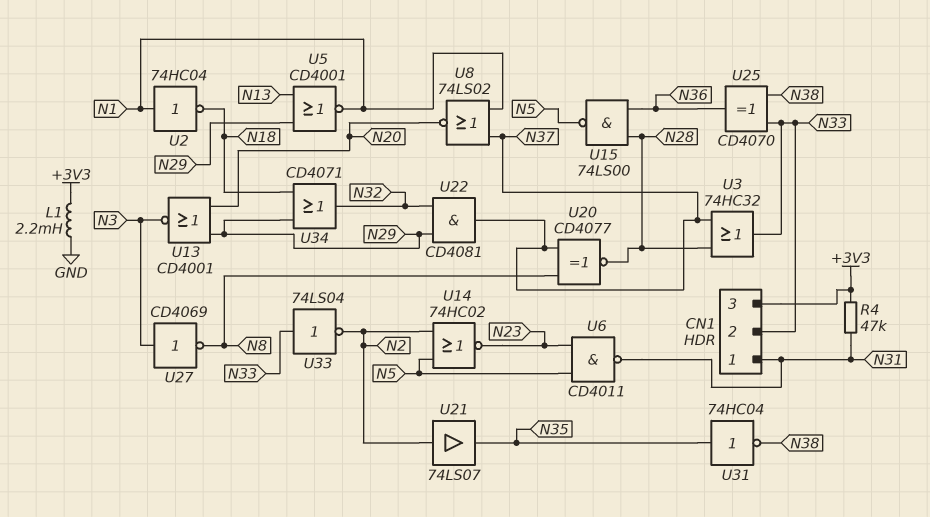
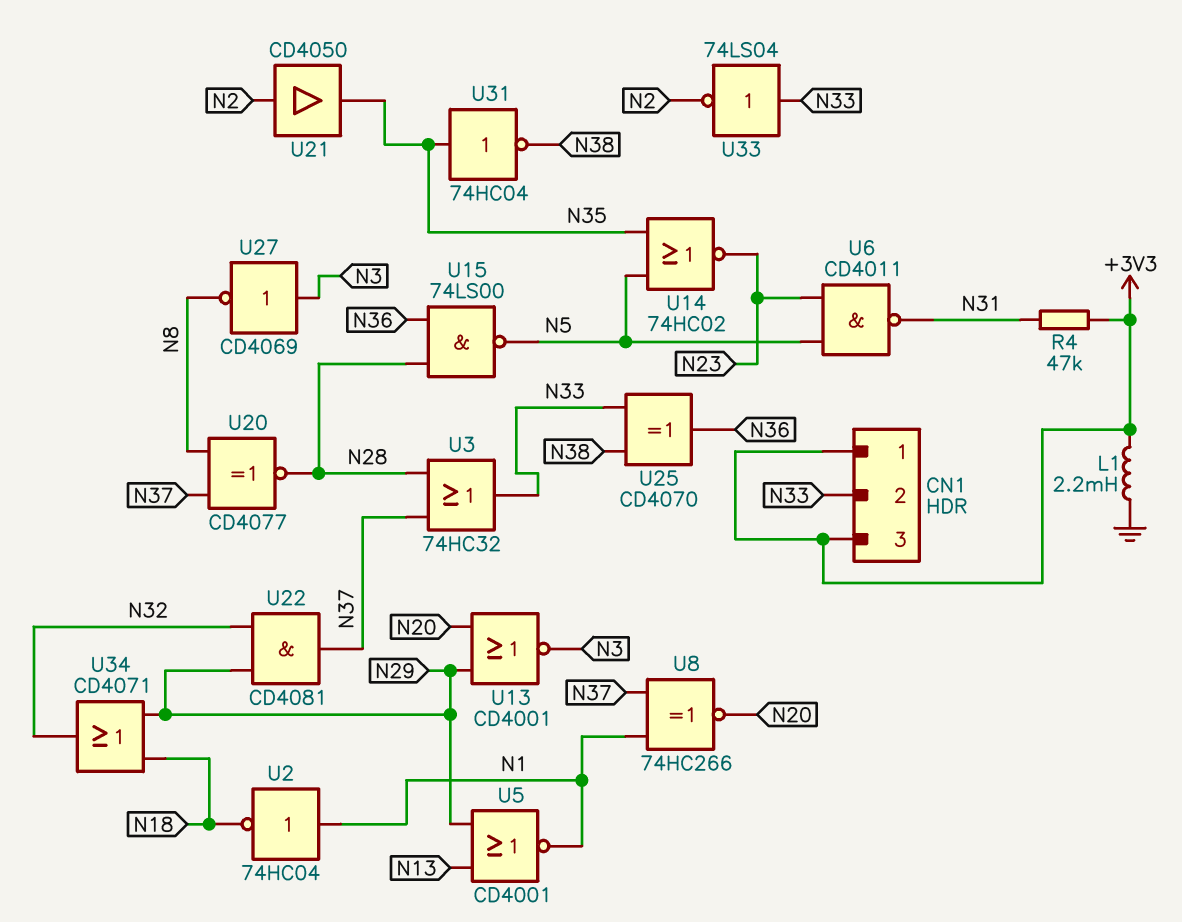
CN1 pin 1: N31 -> +3V3
U8: NOR 74LS02 (in N1, in N37, out N20) -> XNOR 74HC266 (in N1, in N37, out N20)
U14: NOR 74HC02 (in N2, in N5, out N23) -> NOR 74HC02 (in N5, in N35, out N23)
U21: buffer 74LS07 (in N2, out N35) -> buffer CD4050 (in N2, out N35)

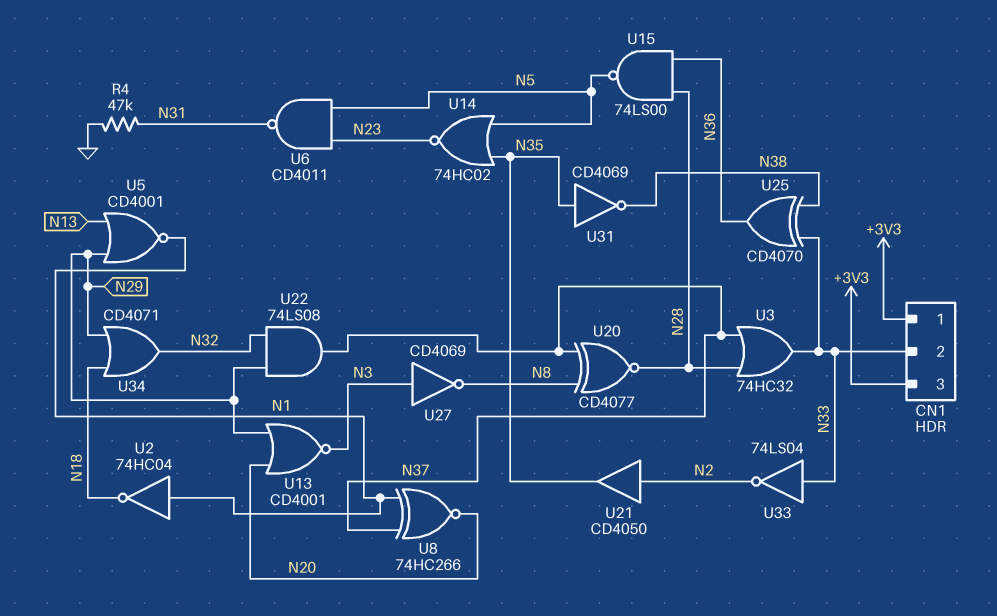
L1: 2.2mH (+3V3, GND) -> none
R4: 47k (+3V3, N31) -> 47k (GND, N31)
U22: AND CD4081 (in N29, in N32, out N37) -> AND 74LS08 (in N29, in N32, out N37)
U31: NOT 74HC04 (in N35, out N38) -> NOT CD4069 (in N35, out N38)

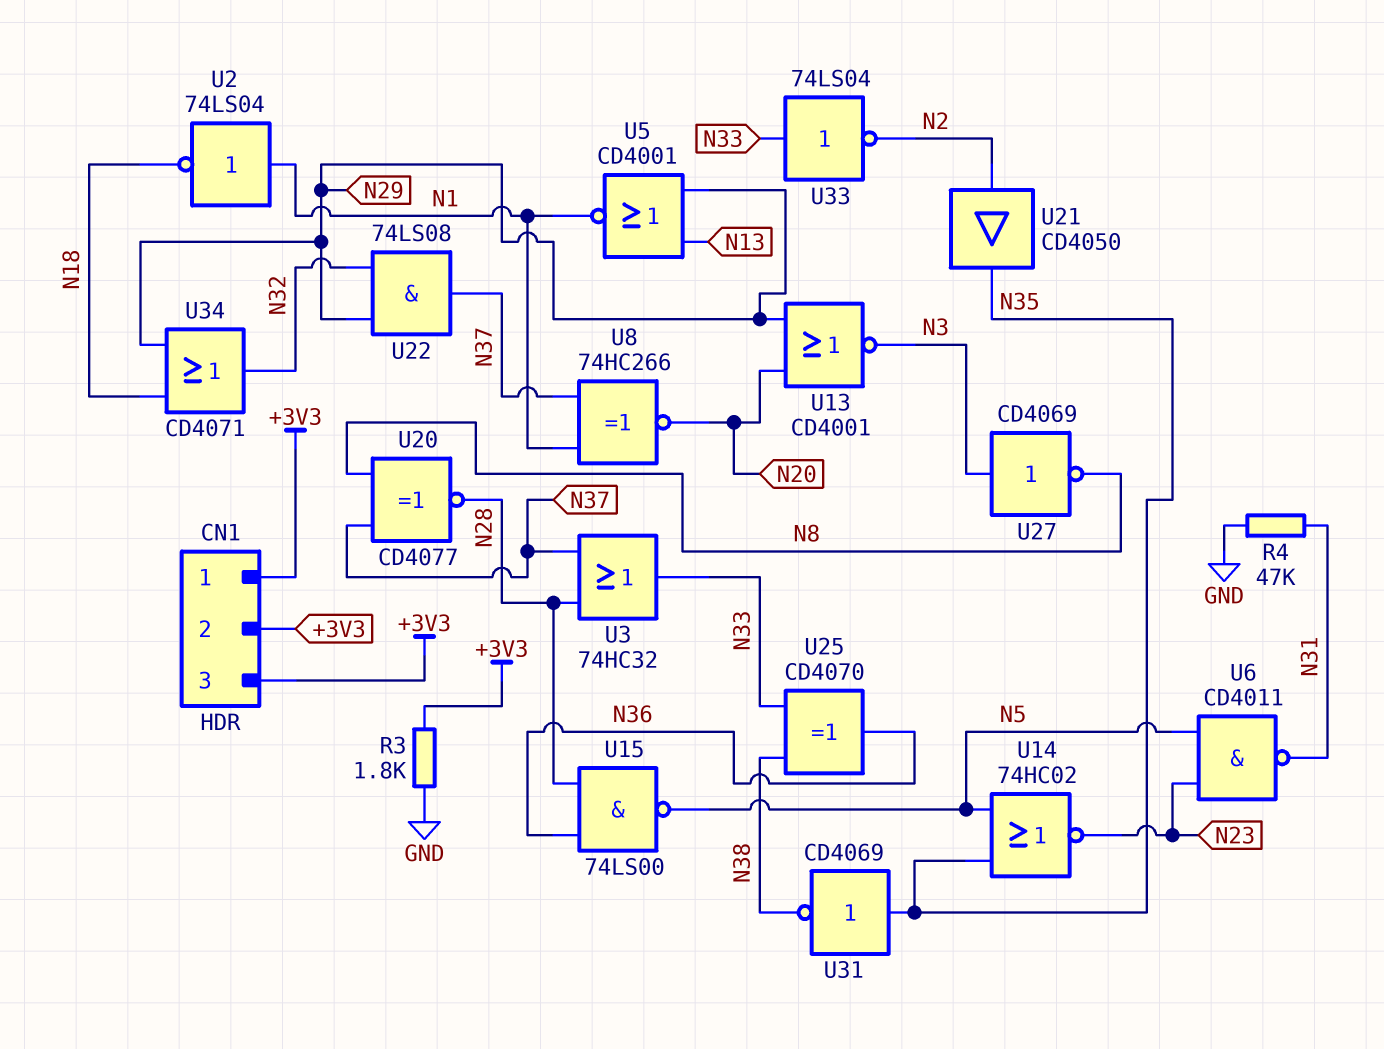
CN1 pin 2: N33 -> +3V3
R3: none -> 1.8k (+3V3, GND)
U2: NOT 74HC04 (in N1, out N18) -> NOT 74LS04 (in N1, out N18)

